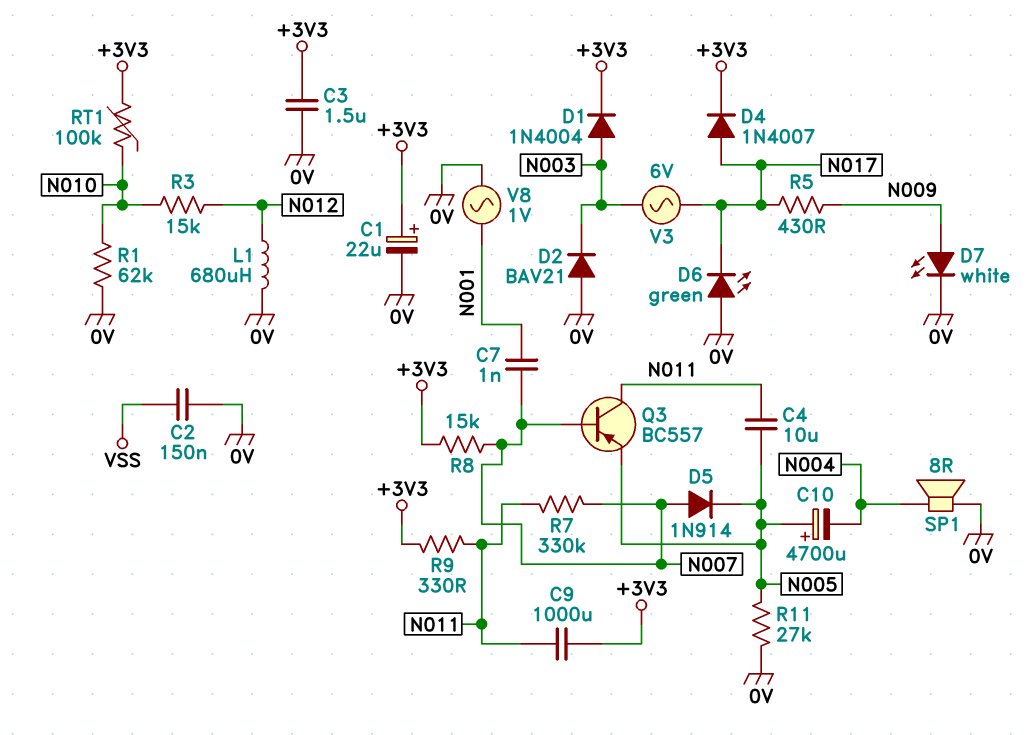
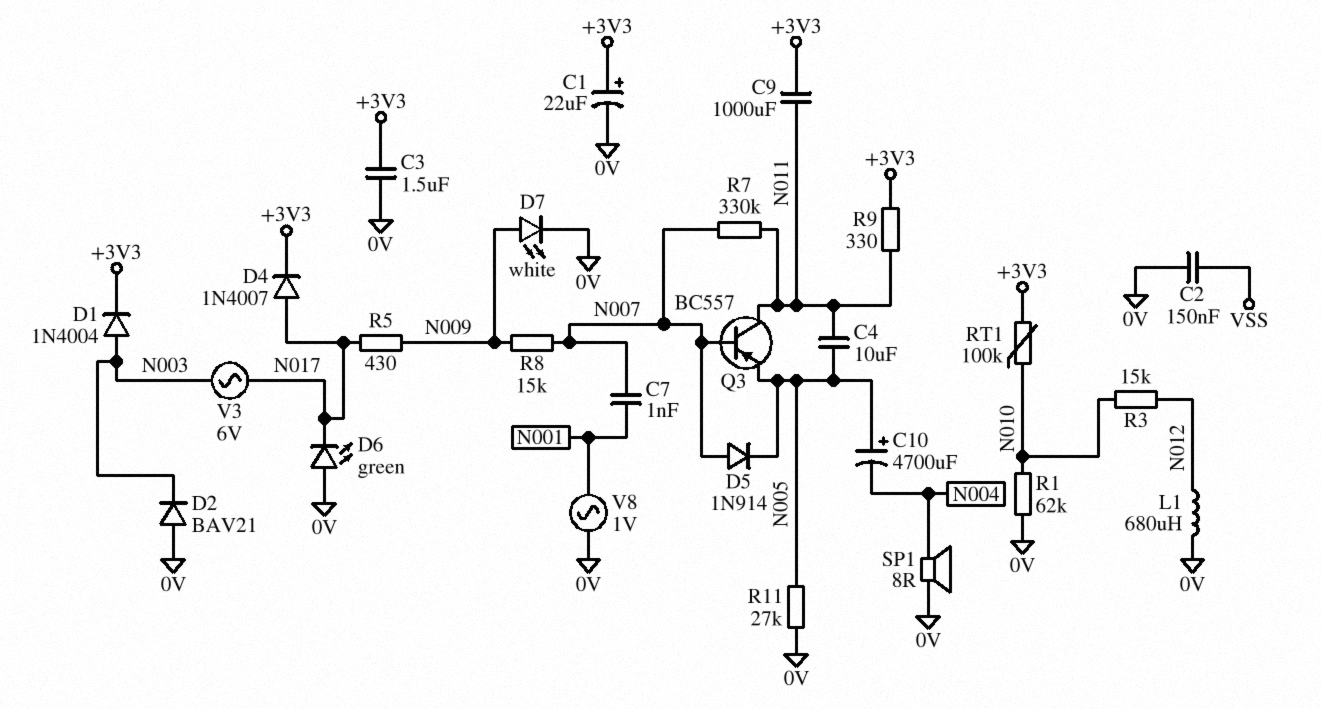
R8: 15k (+3V3, N007) -> 15k (N007, N009)

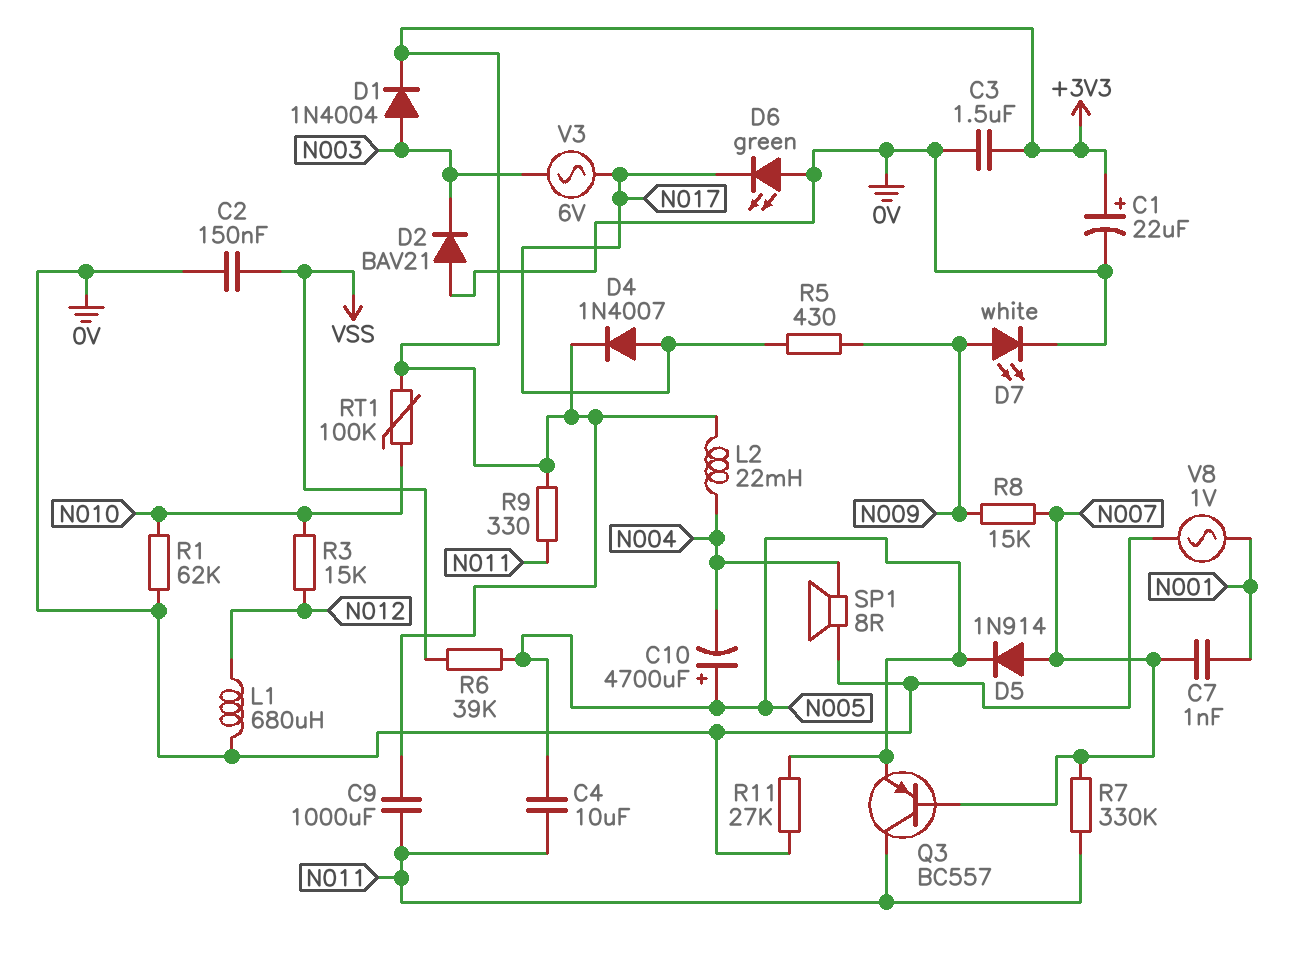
L2: none -> 22mH (+3V3, N004)
R6: none -> 39k (N005, VSS)

